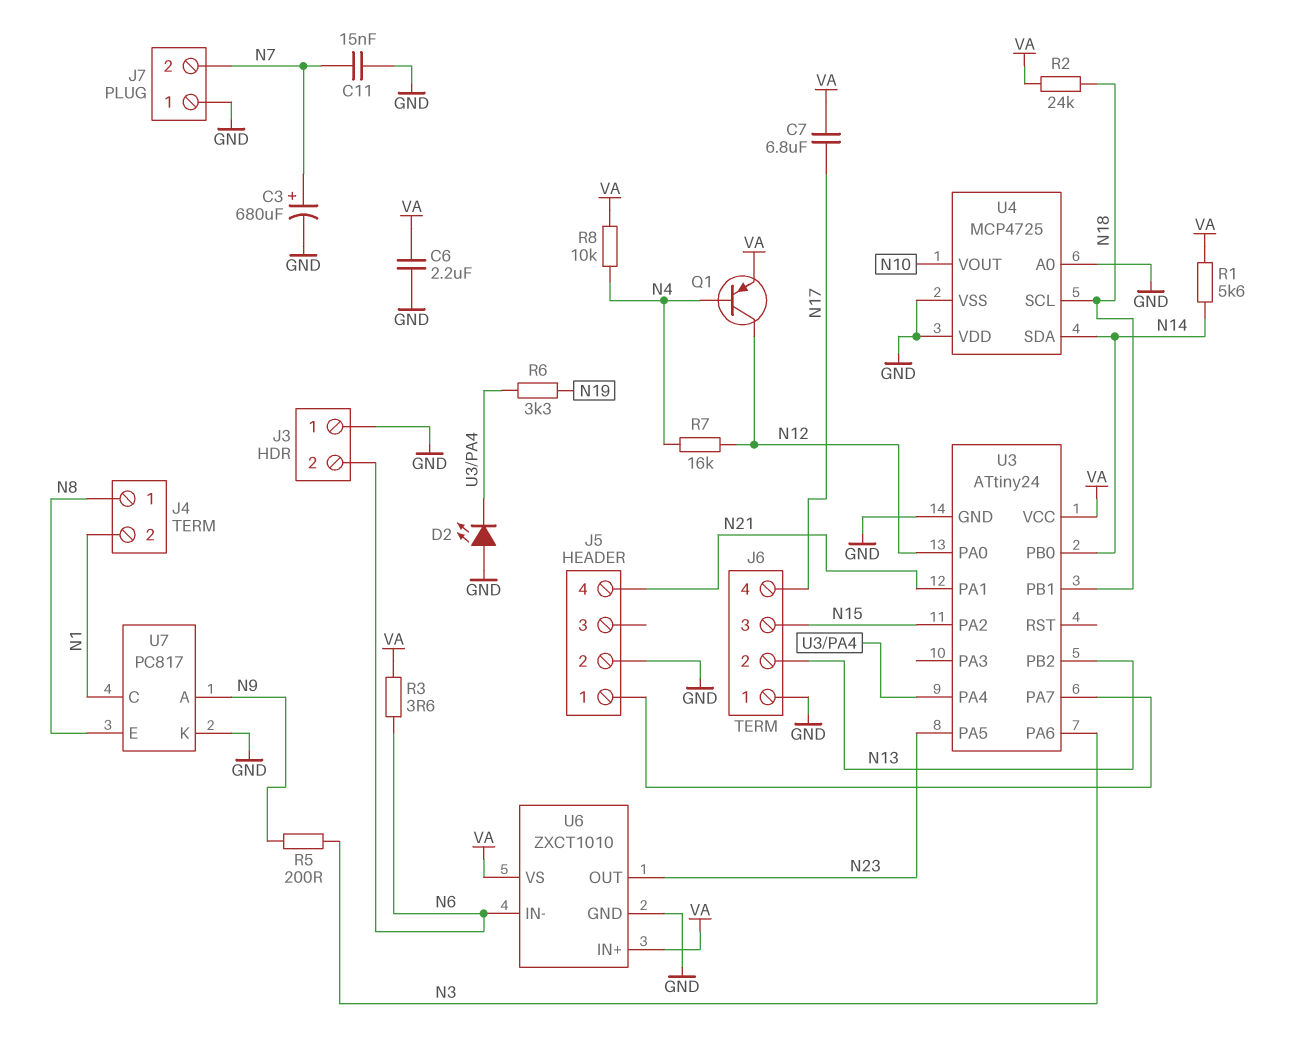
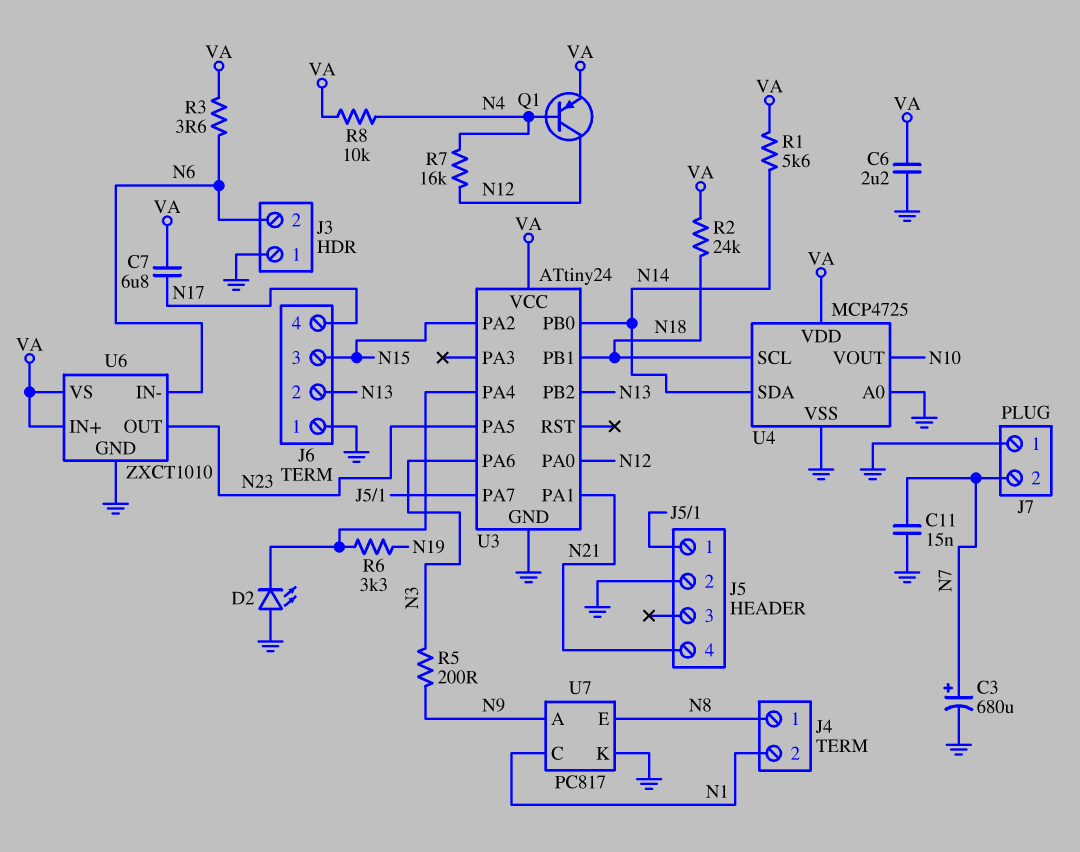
U4 pin VDD: GND -> VA

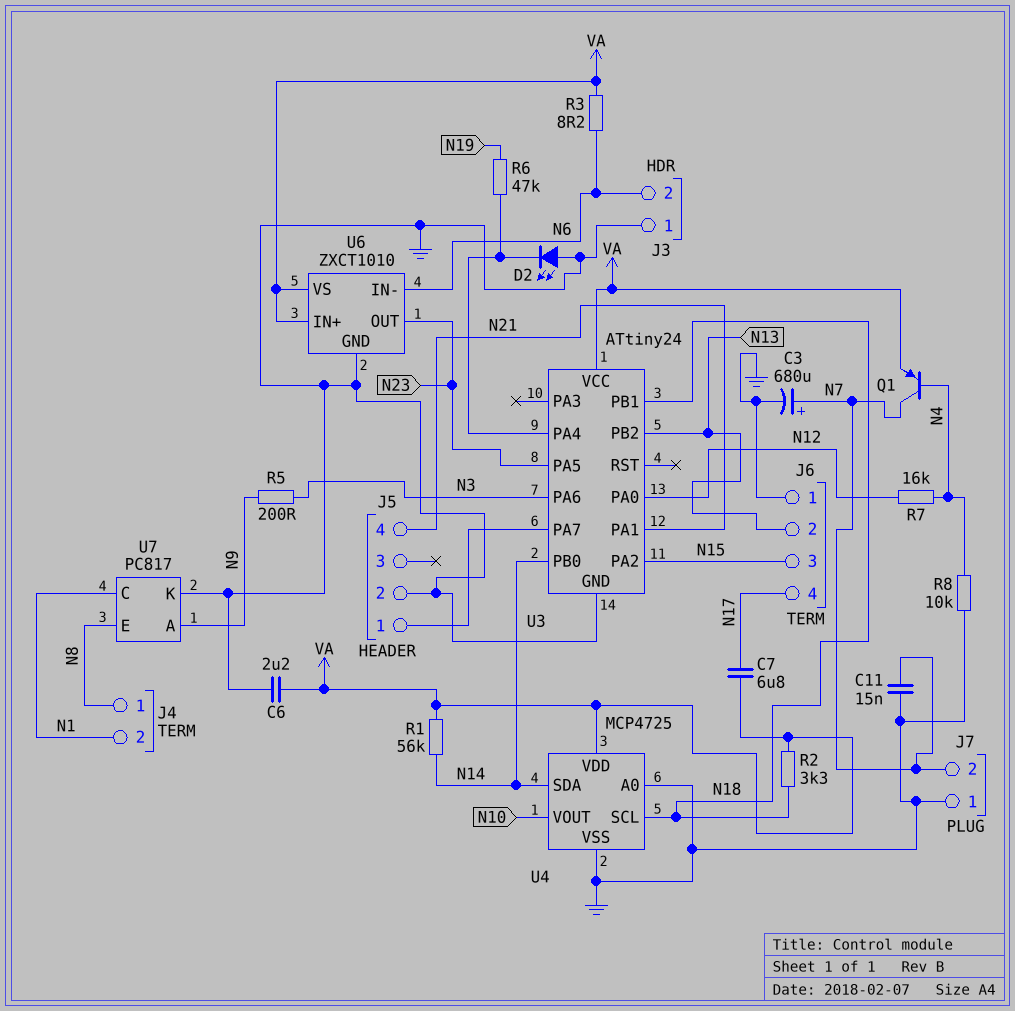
Q1: PNP (B N4, C N12, E VA) -> PNP (B N4, C N7, E VA)
R1: 5.6k (N14, VA) -> 56k (N14, VA)
R2: 24k (N18, VA) -> 3.3k (N18, VA)
R3: 3.6 (N6, VA) -> 8.2 (N6, VA)
R6: 3.3k (N19, U3/PA4) -> 47k (N19, U3/PA4)
R8: 10k (N4, VA) -> 10k (GND, N4)

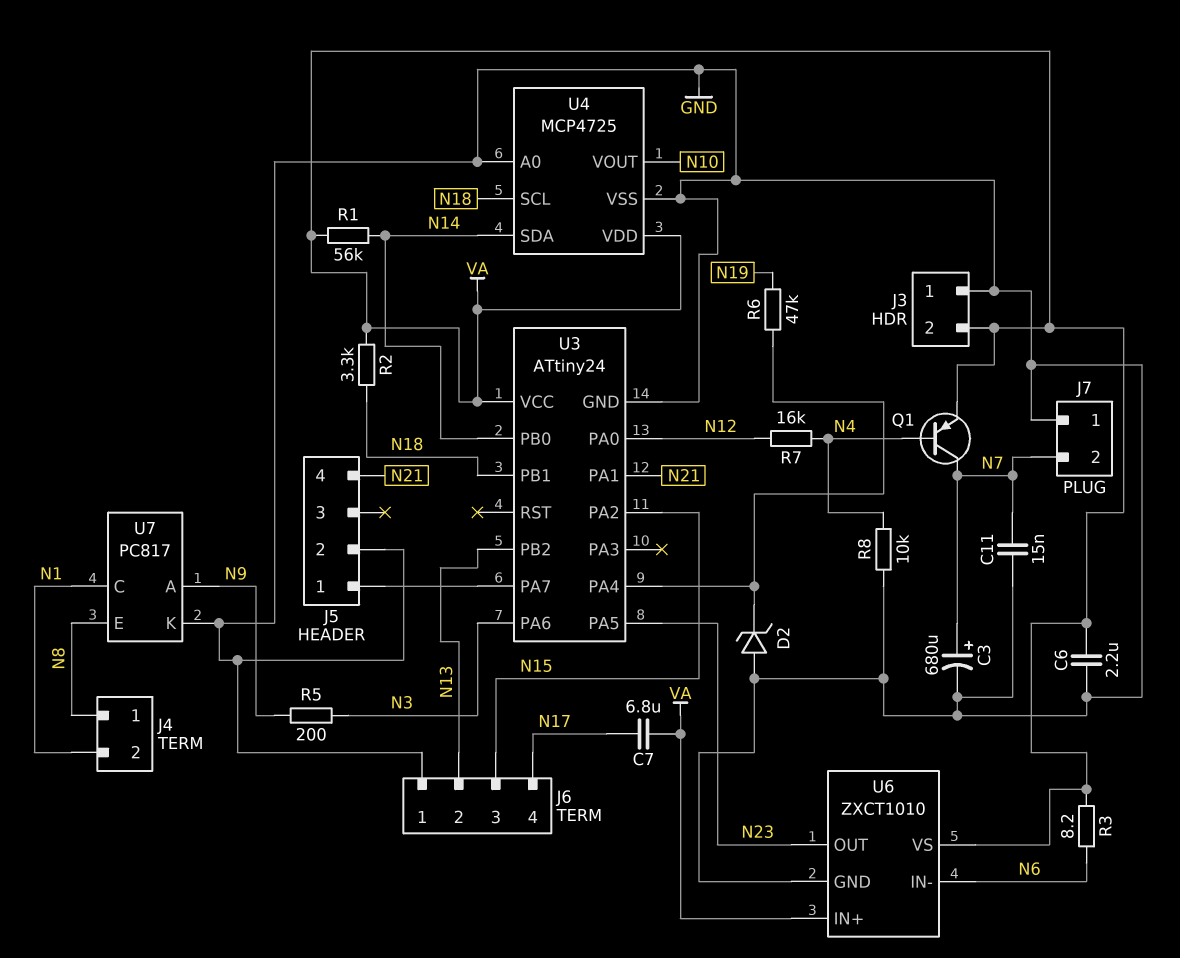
D2: LED (A GND, K U3/PA4) -> zener (A GND, K U3/PA4)
J3 pin 2: N6 -> VA

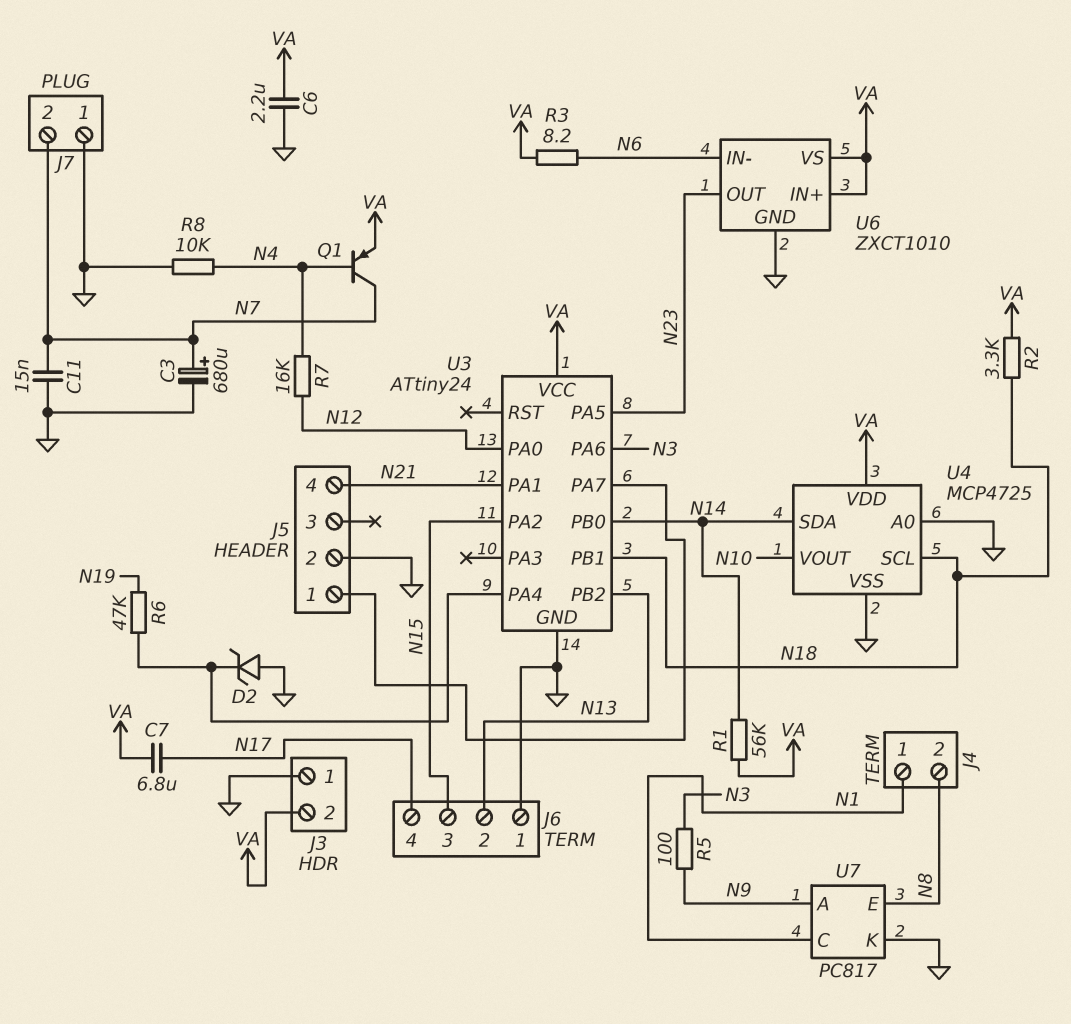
J4 pin 1: N8 -> N1
J4 pin 2: N1 -> N8
R5: 200 (N3, N9) -> 100 (N3, N9)

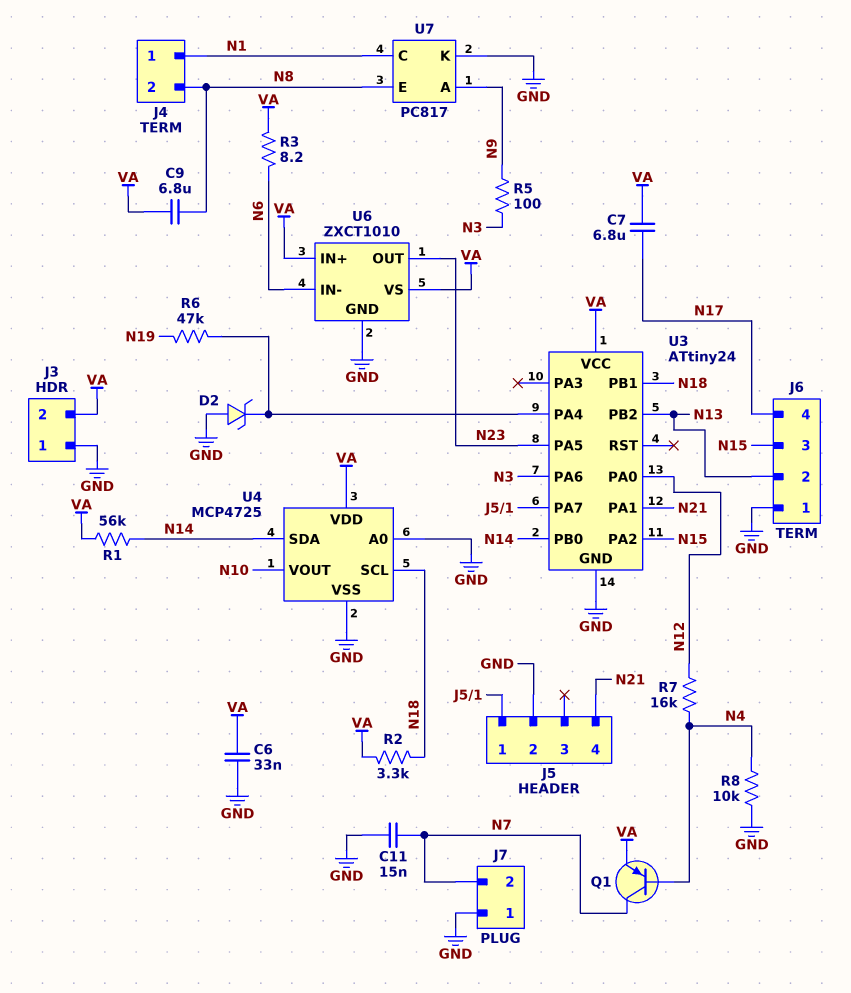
C3: 680uF (plus N7, minus GND) -> none
C6: 2.2uF (GND, VA) -> 33nF (GND, VA)
C9: none -> 6.8uF (N8, VA)

